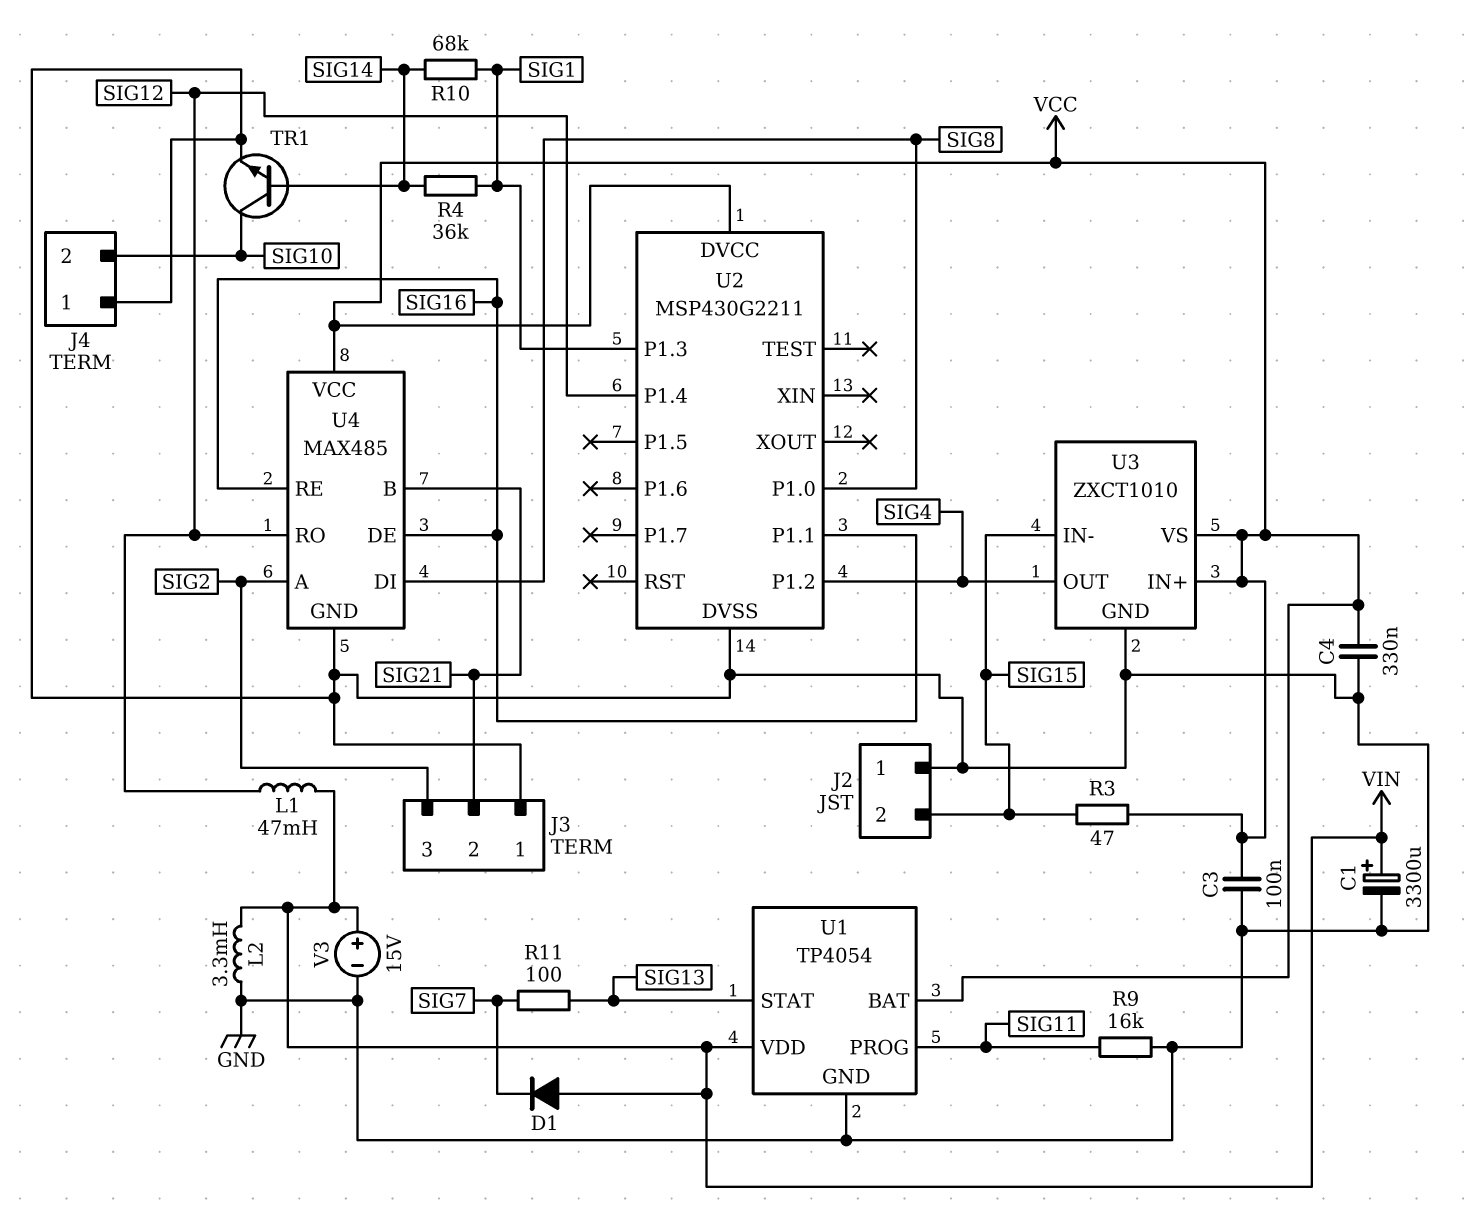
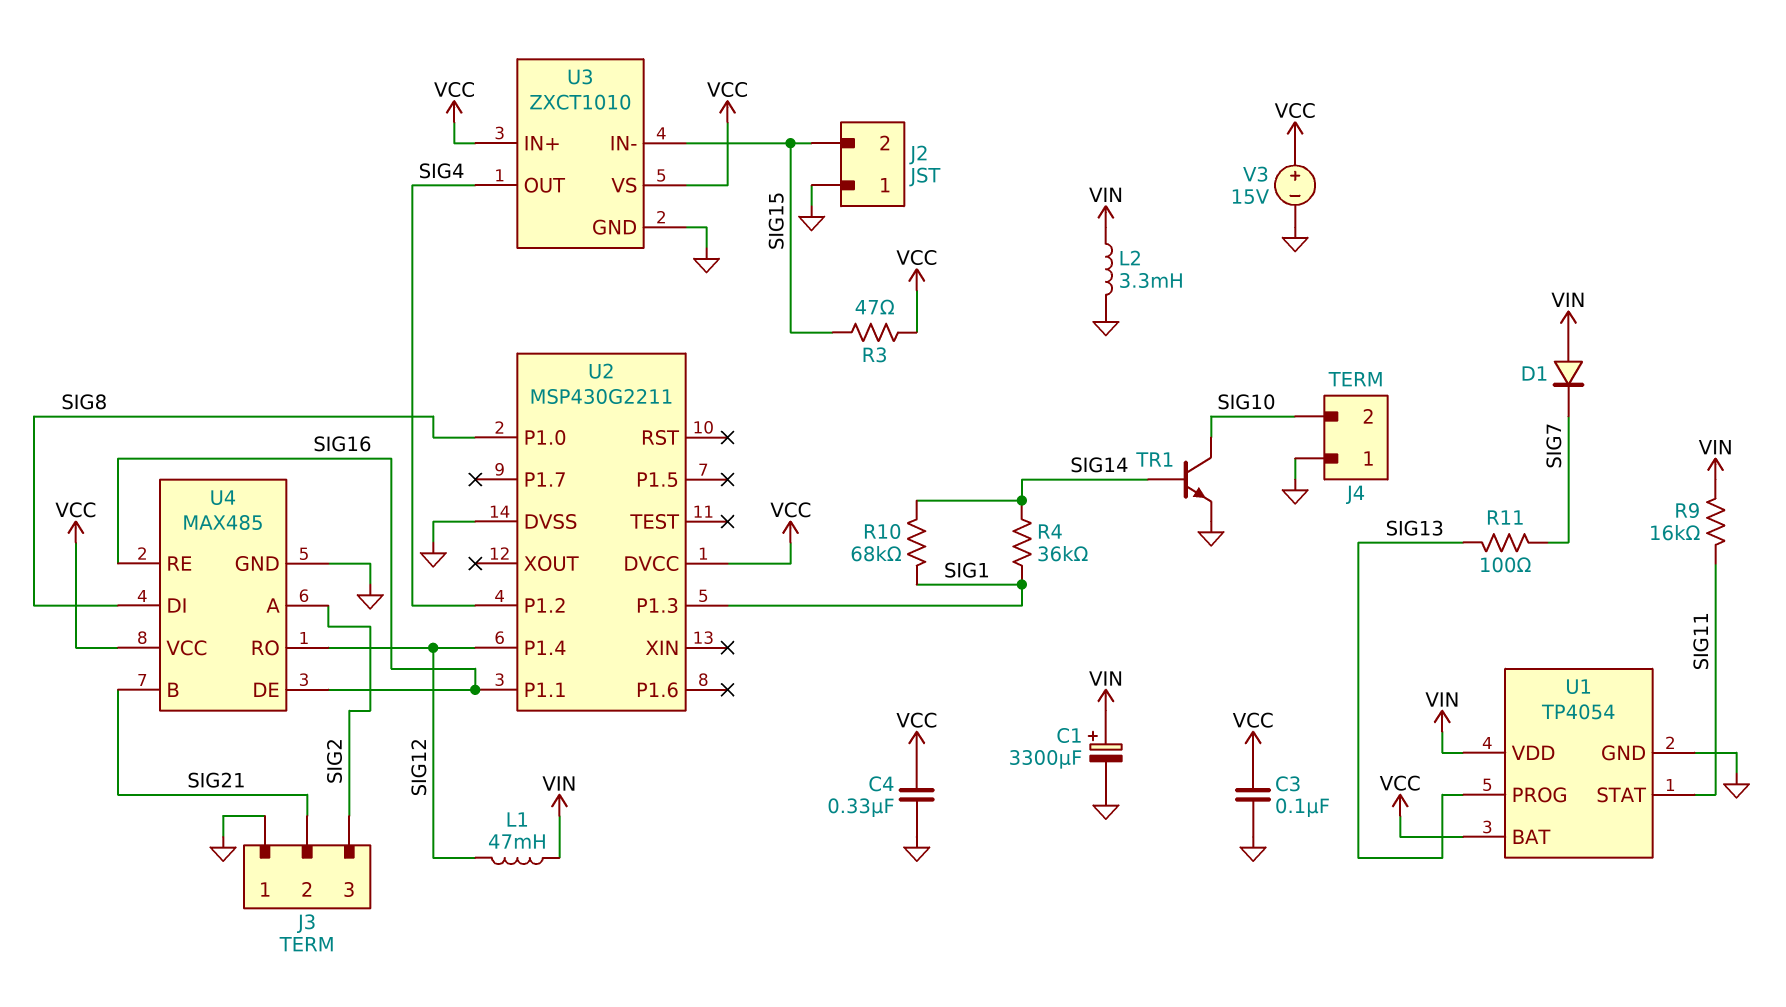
R9: 16k (GND, SIG11) -> 16k (SIG11, VIN)
U1 pin PROG: SIG11 -> SIG13
U1 pin STAT: SIG13 -> SIG11
V3: 15V (plus VIN, minus GND) -> 15V (plus VCC, minus GND)

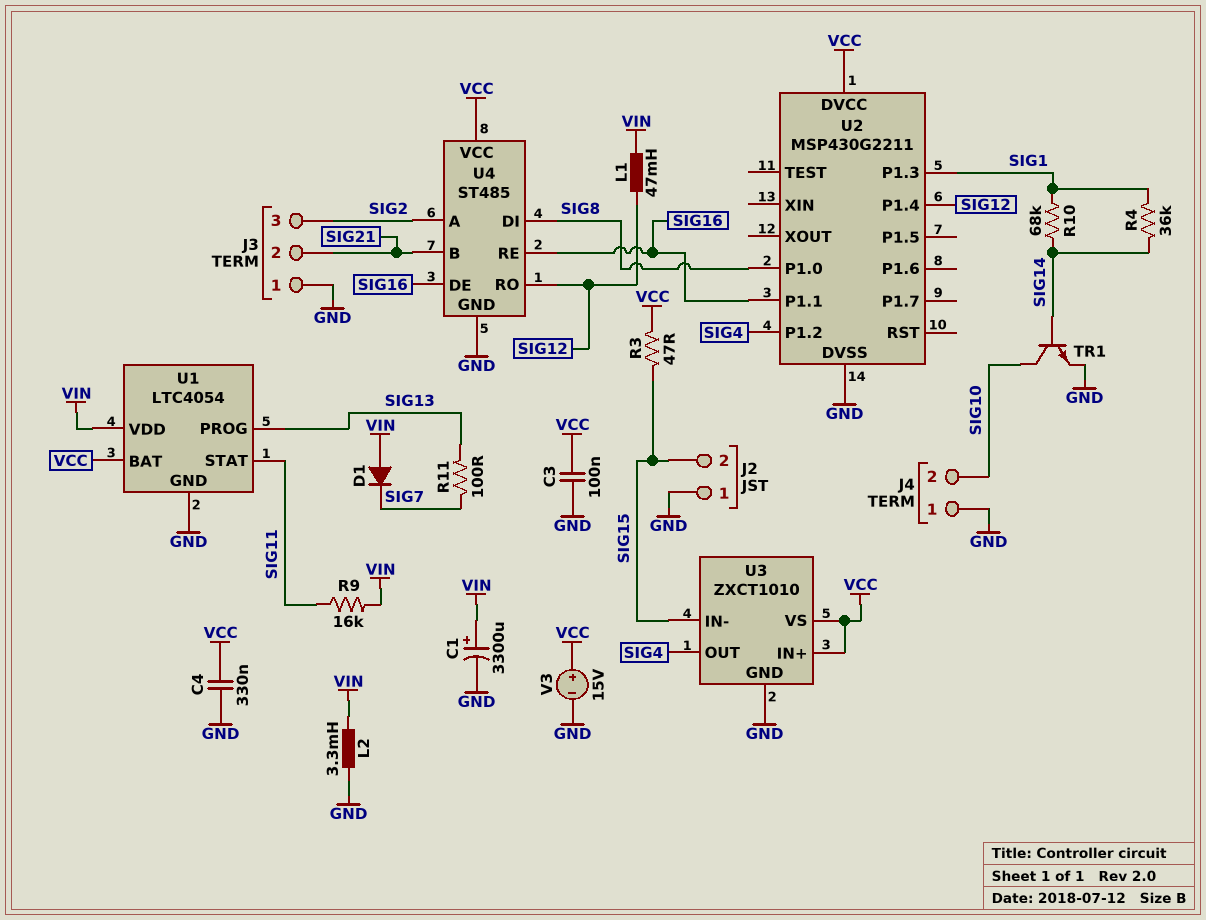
U1: TP4054 -> LTC4054
U4: MAX485 -> ST485

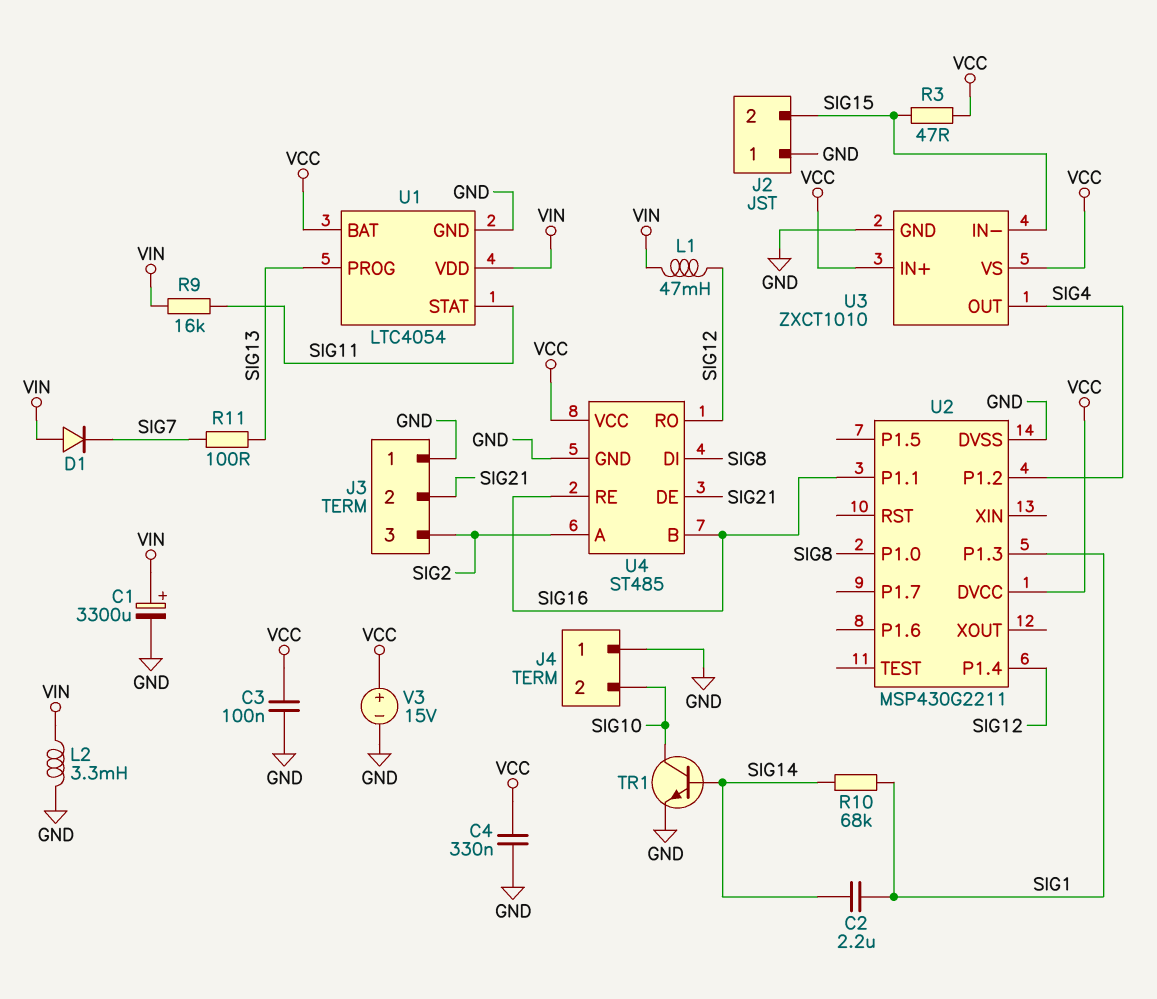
C2: none -> 2.2uF (SIG1, SIG14)
R4: 36k (SIG1, SIG14) -> none
U4 pin B: SIG21 -> SIG16
U4 pin DE: SIG16 -> SIG21

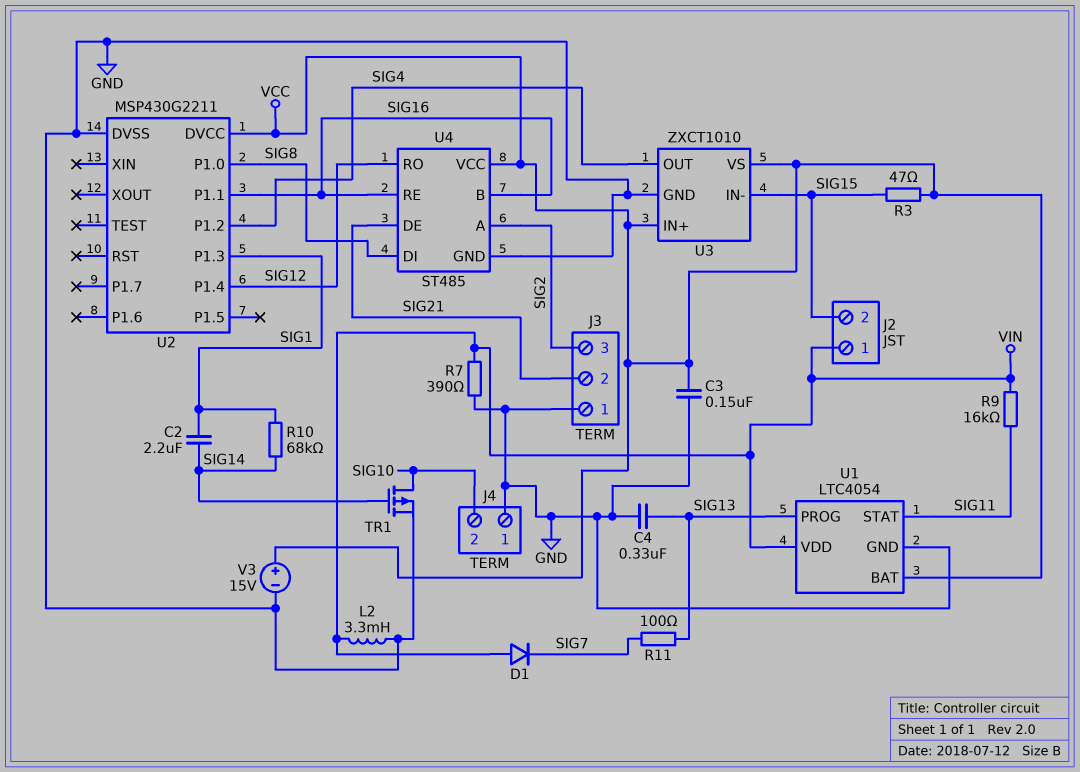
C1: 3300uF (plus VIN, minus GND) -> none
C3: 100nF (GND, VCC) -> 150nF (GND, VCC)
C4: 330nF (GND, VCC) -> 330nF (GND, SIG13)
J2 pin 1: GND -> VIN
L1: 47mH (SIG12, VIN) -> none
R7: none -> 390 (GND, VIN)
TR1: NPN (B SIG14, C SIG10, E GND) -> PMOS (G SIG14, D SIG10, S GND)

